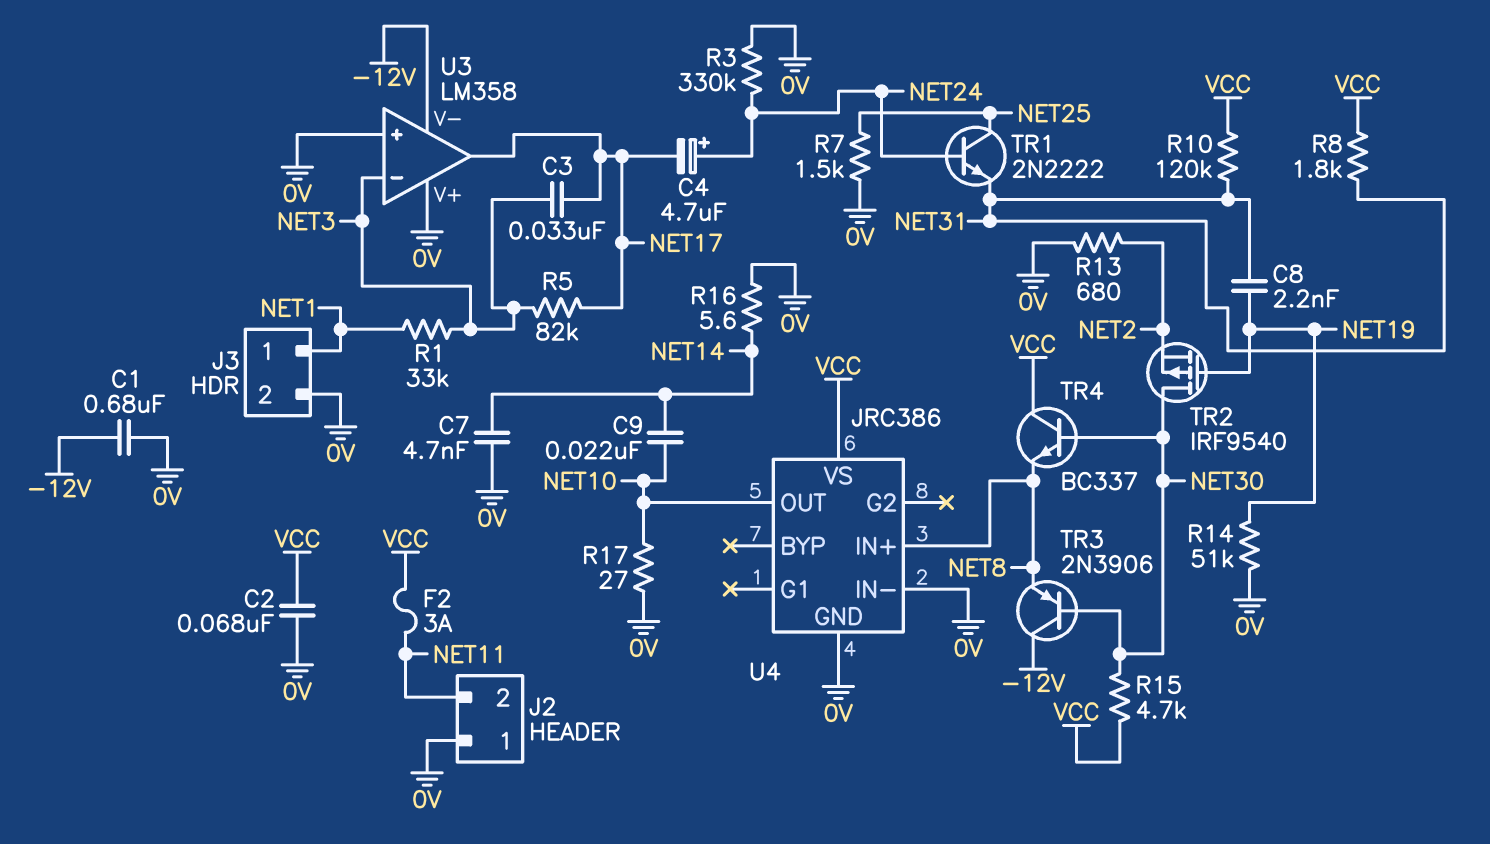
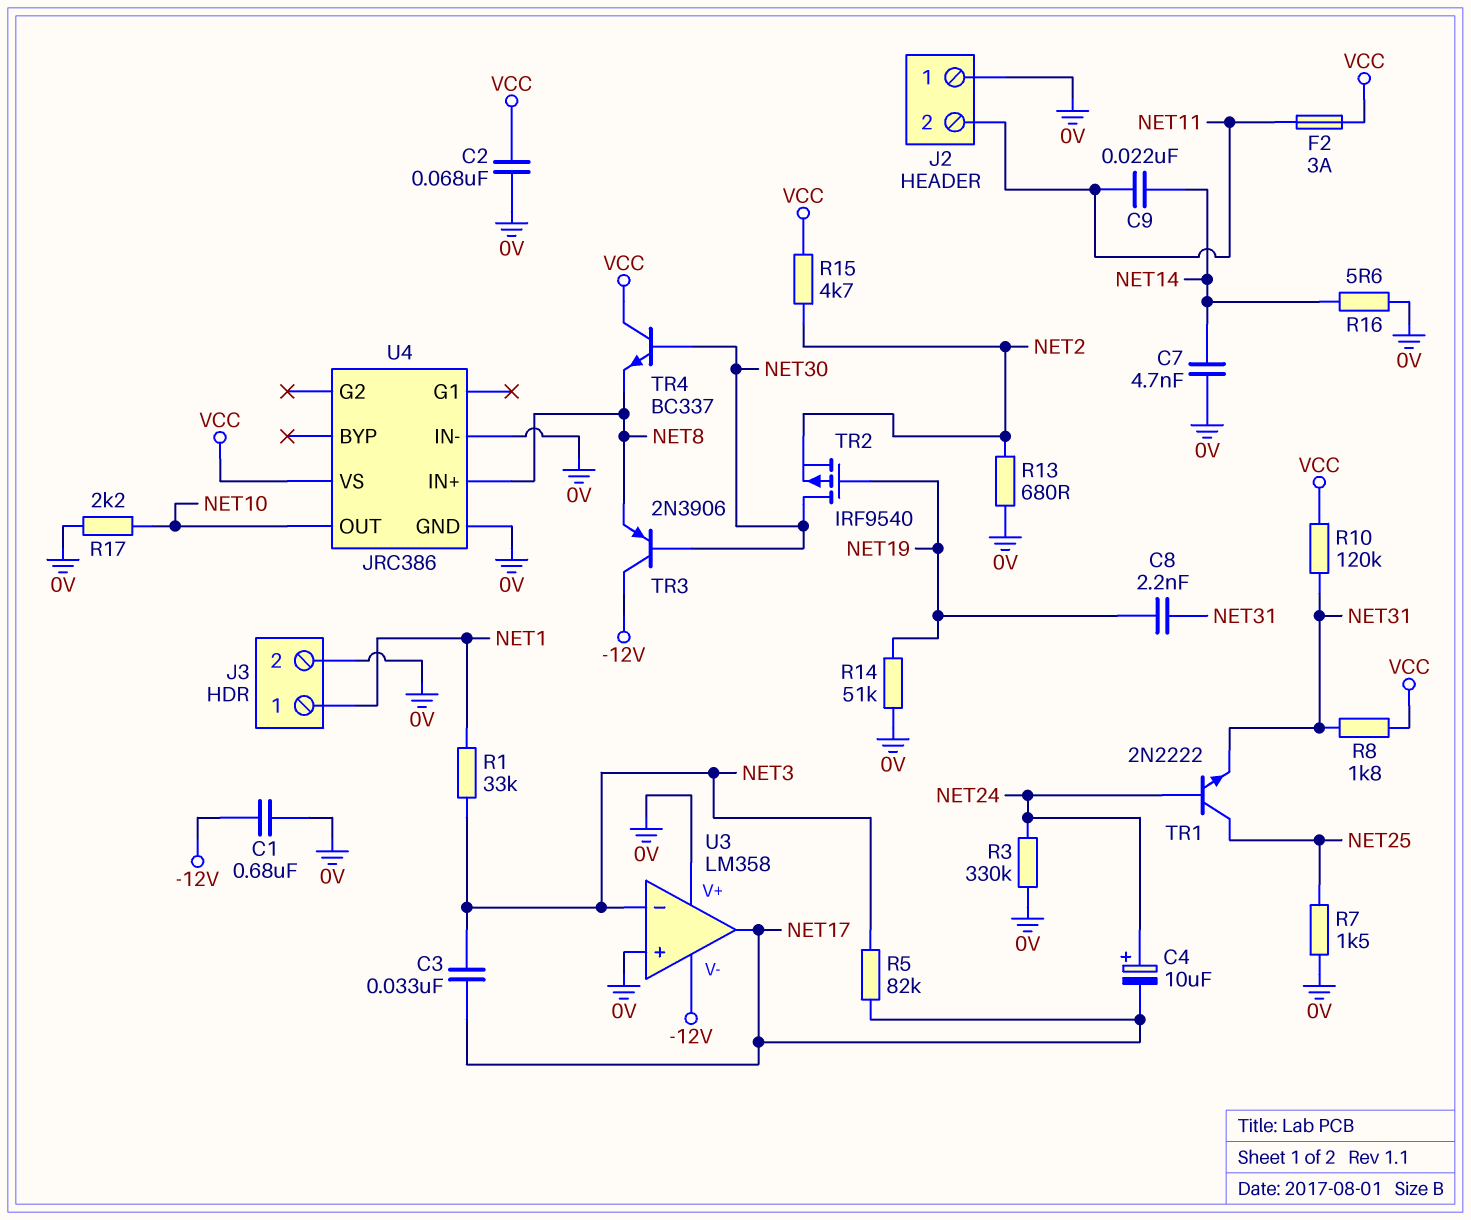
C4: 4.7uF (plus NET24, minus NET17) -> 10uF (plus NET24, minus NET17)
C9: 22nF (NET10, NET14) -> 22nF (NET11, NET14)
R15: 4.7k (NET30, VCC) -> 4.7k (NET2, VCC)
R17: 27 (0V, NET10) -> 2.2k (0V, NET10)

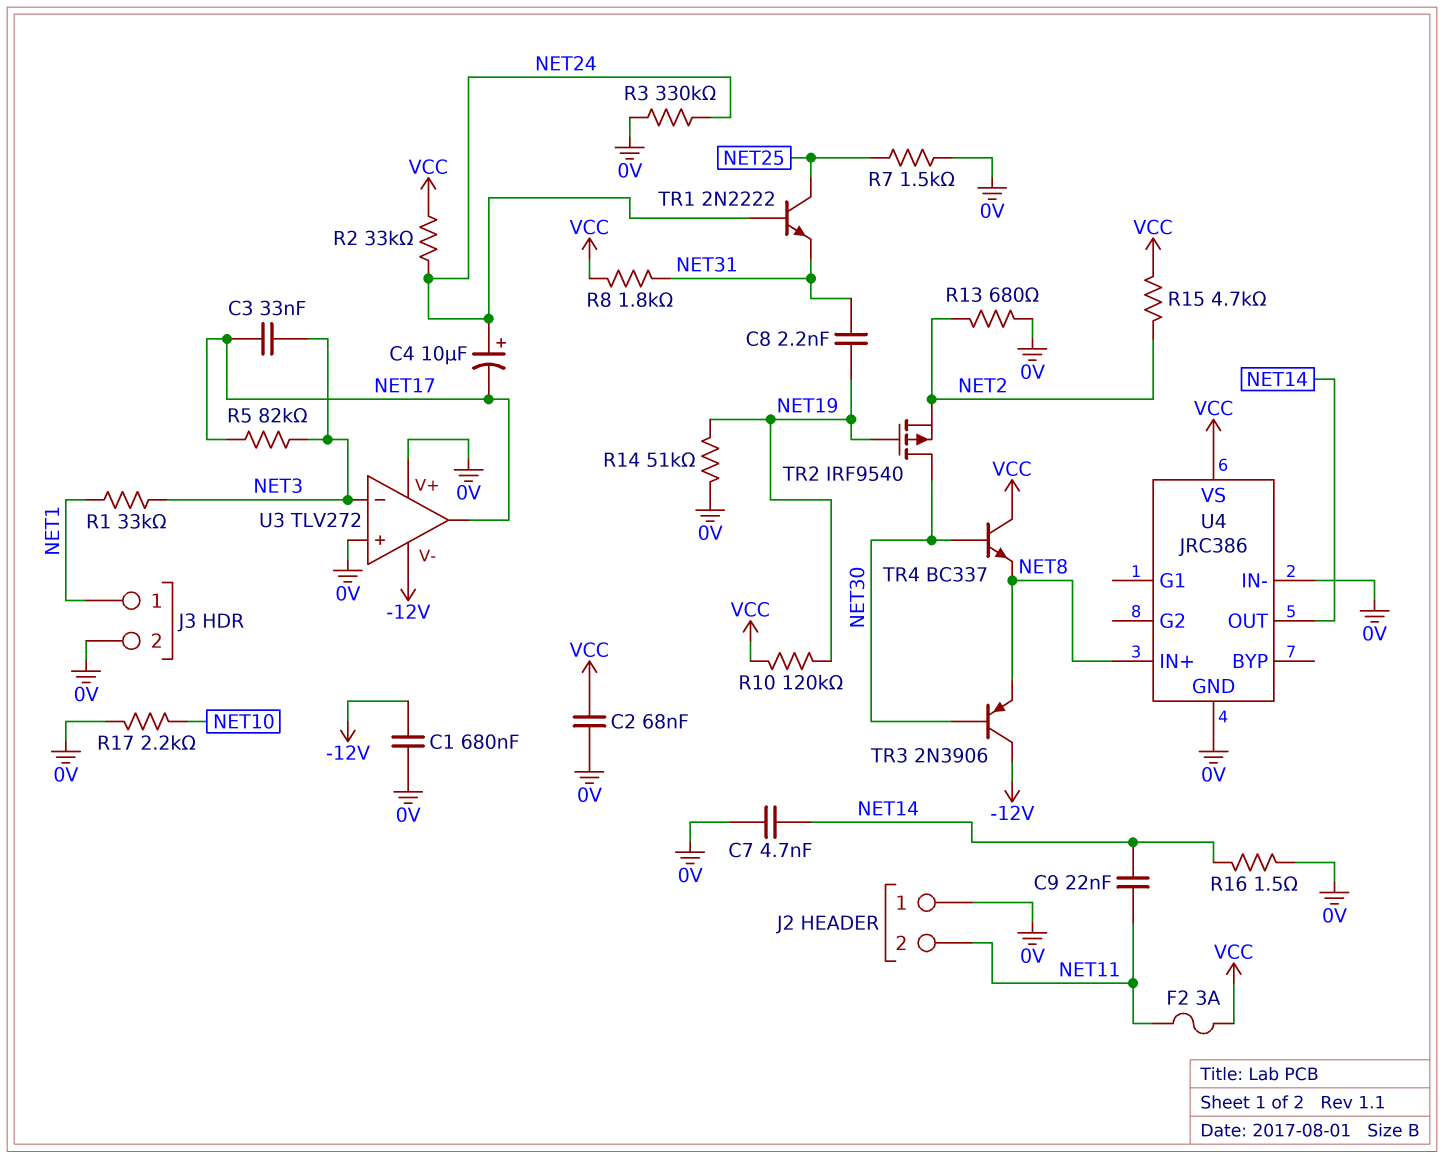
R2: none -> 33k (NET24, VCC)
R10: 120k (NET31, VCC) -> 120k (NET19, VCC)
R16: 5.6 (0V, NET14) -> 1.5 (0V, NET14)
U3: LM358 -> TLV272
U4 pin OUT: NET10 -> NET14

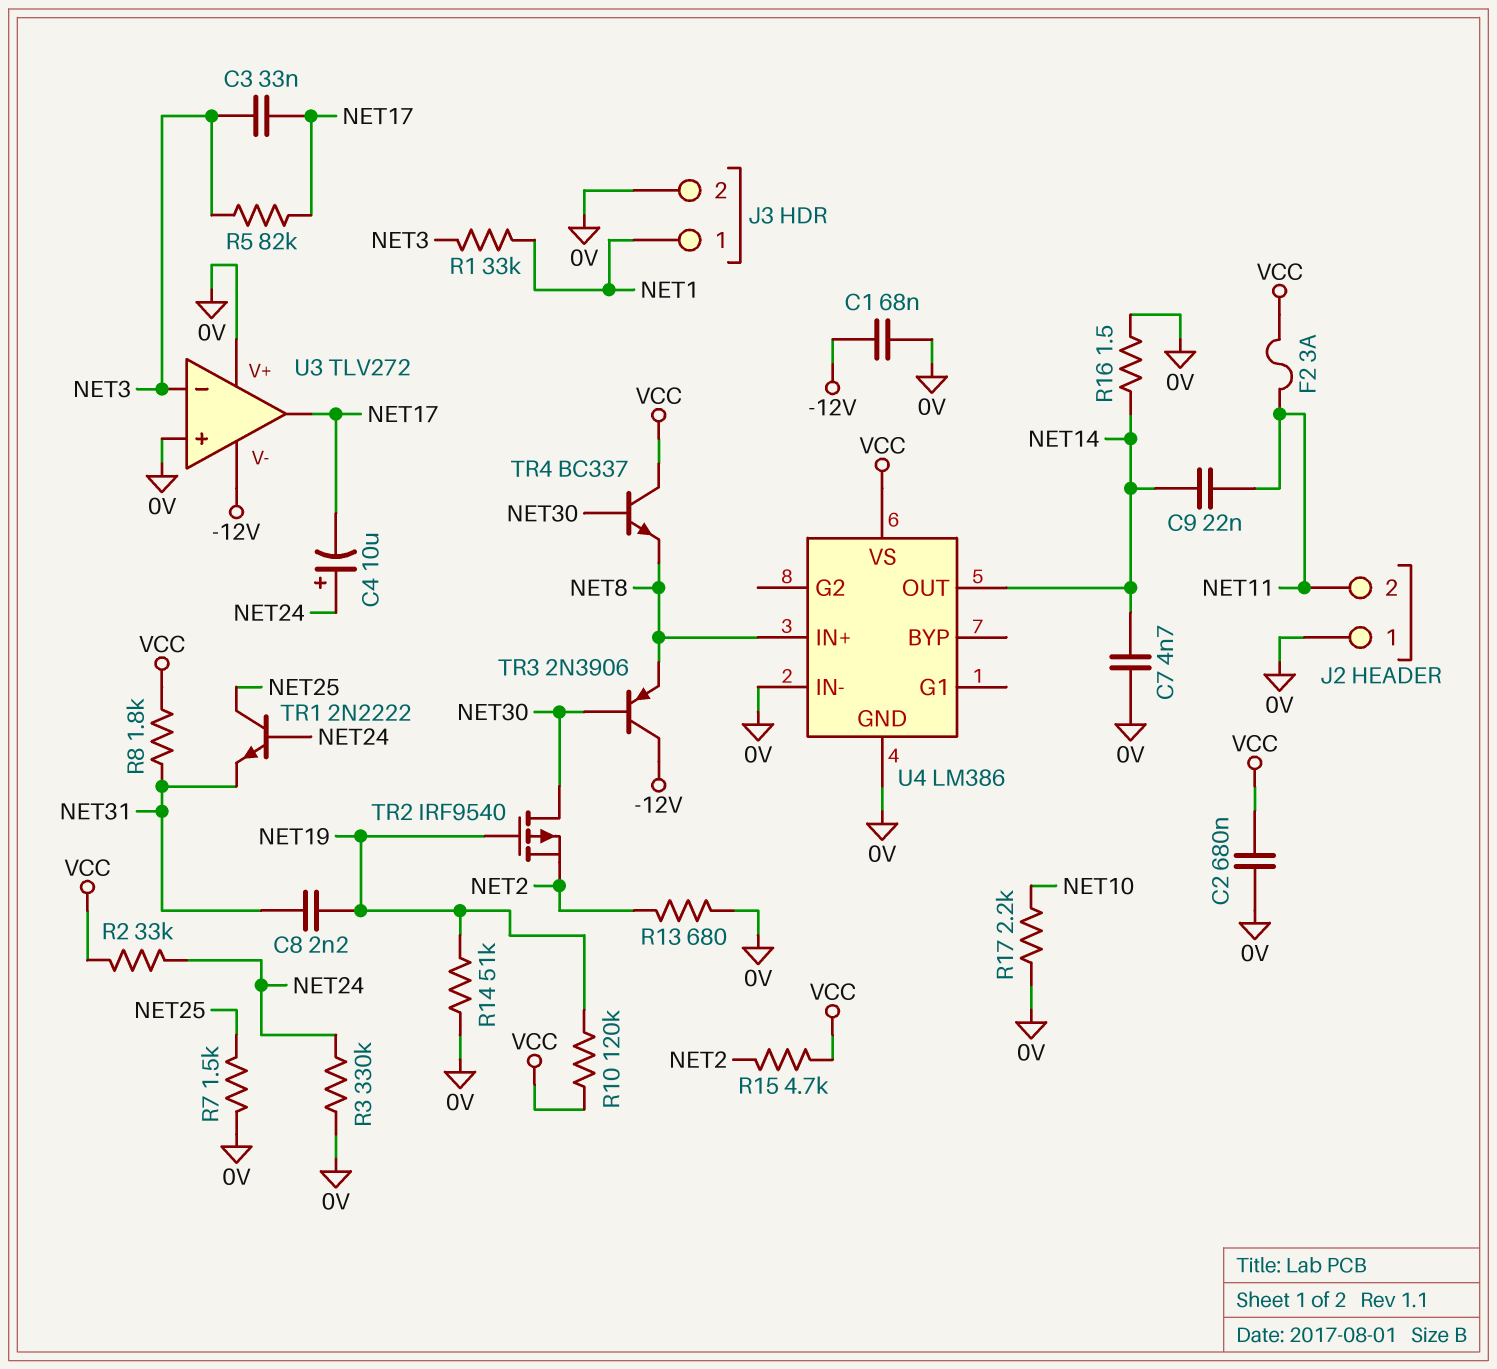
C1: 680nF (-12V, 0V) -> 68nF (-12V, 0V)
C2: 68nF (0V, VCC) -> 680nF (0V, VCC)
U4: JRC386 -> LM386

